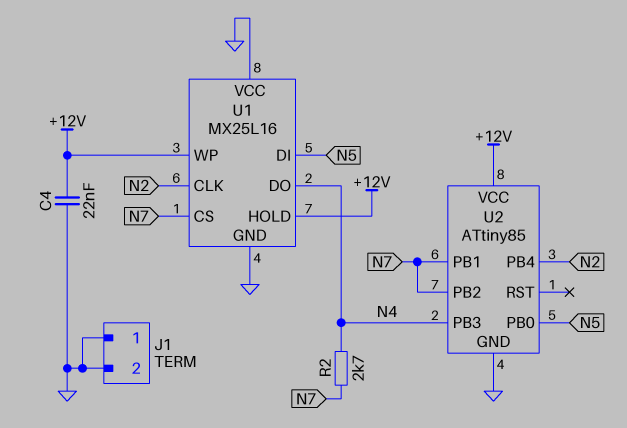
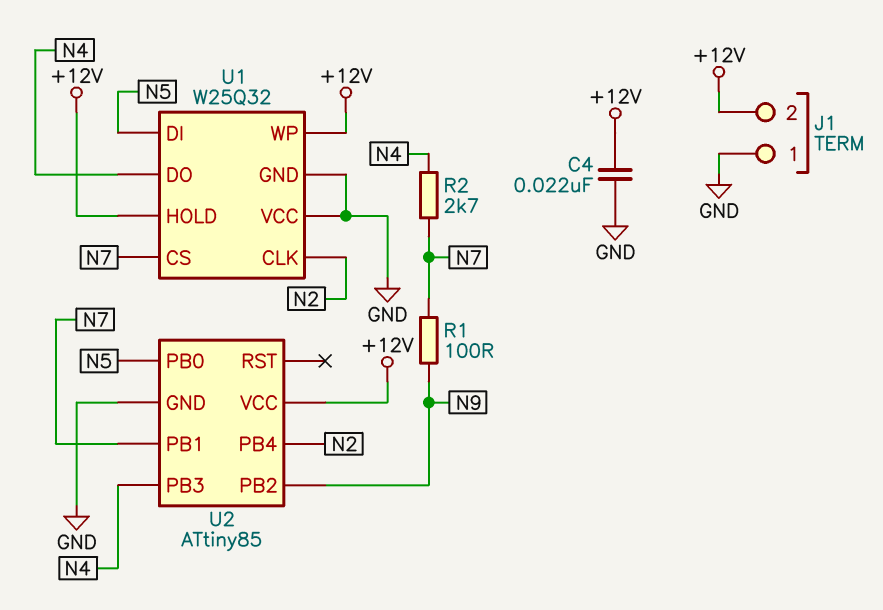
J1 pin 2: GND -> +12V
R1: none -> 100 (N7, N9)
U1: MX25L16 -> W25Q32
U2 pin PB2: N7 -> N9

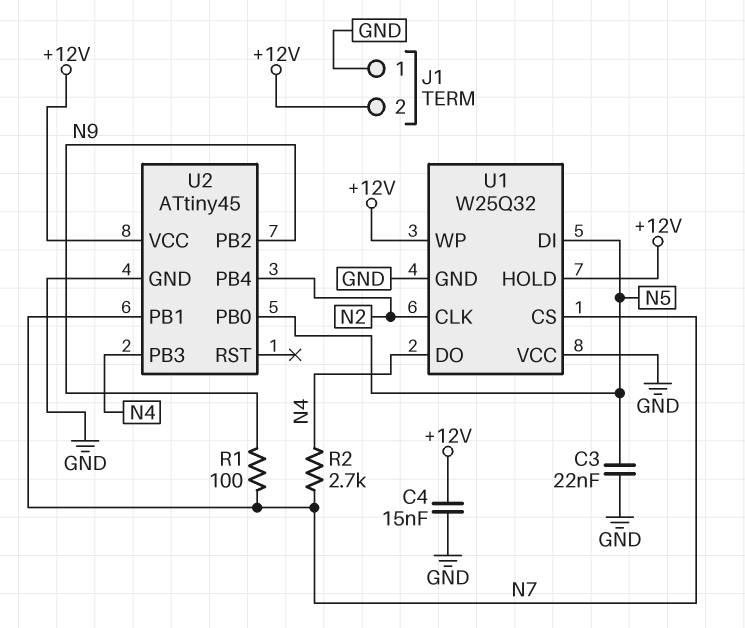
C3: none -> 22nF (GND, N5)
C4: 22nF (+12V, GND) -> 15nF (+12V, GND)
U2: ATtiny85 -> ATtiny45

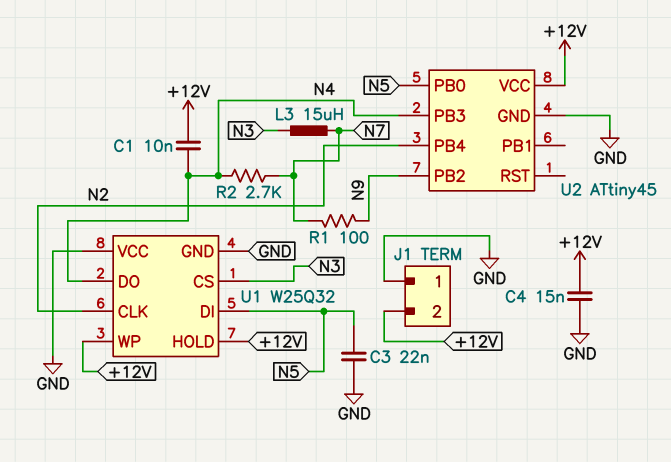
C1: none -> 10nF (+12V, N4)
L3: none -> 15uH (N3, N7)
U1 pin CS: N7 -> N3
U2 pin PB1: N7 -> none

